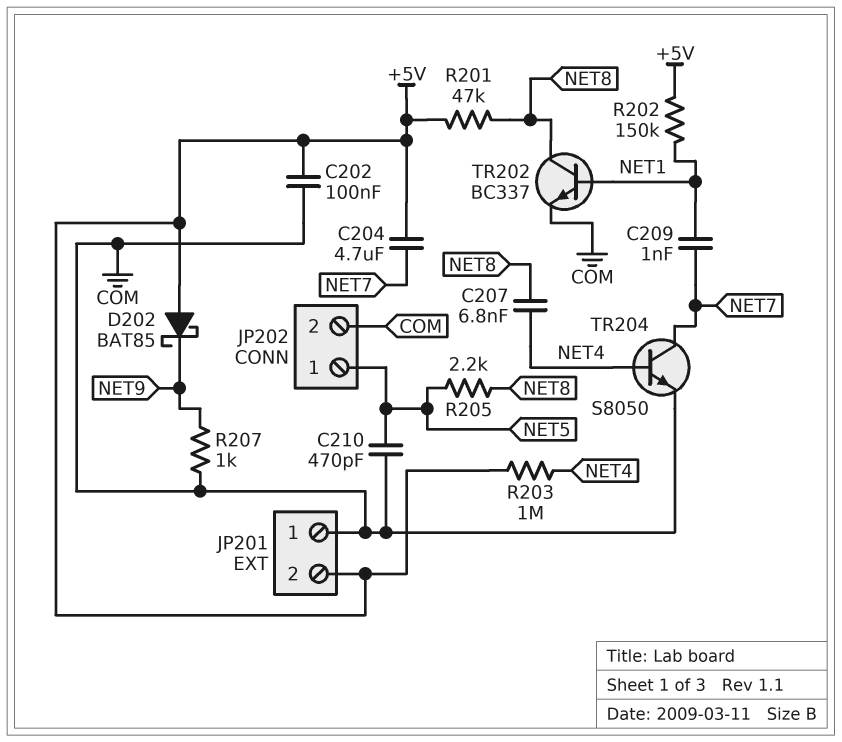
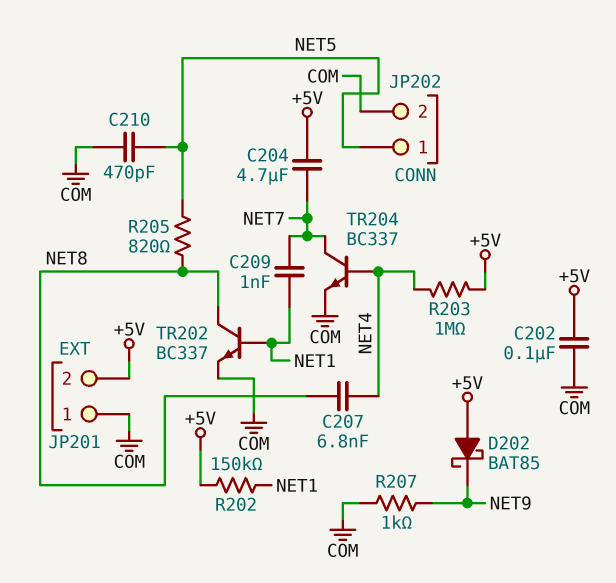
R201: 47k (+5V, NET8) -> none
R205: 2.2k (NET5, NET8) -> 820 (NET5, NET8)
TR204: NPN S8050 (B NET4, C NET7, E COM) -> NPN BC337 (B NET4, C NET7, E COM)

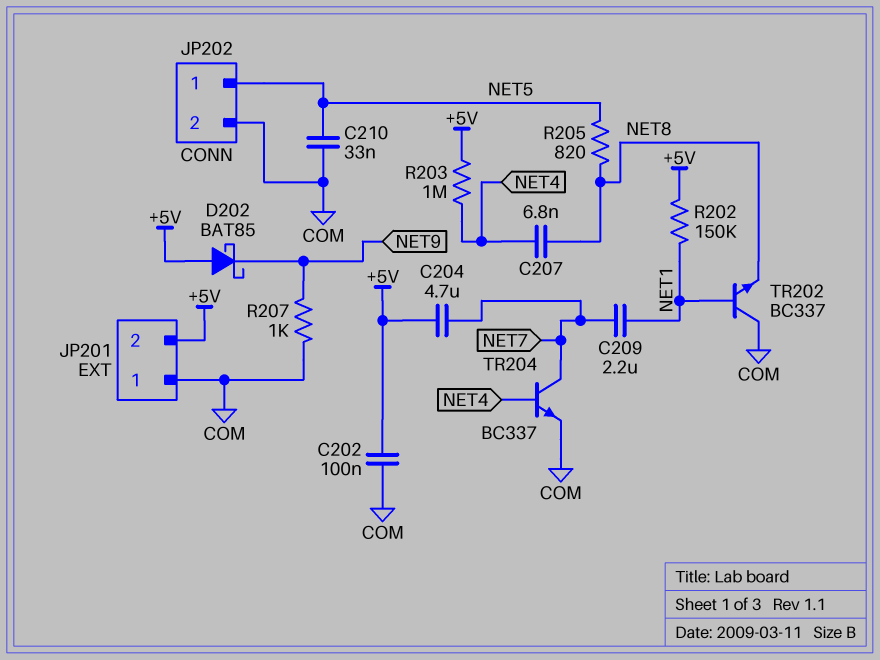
C209: 1nF (NET1, NET7) -> 2.2uF (NET1, NET7)
C210: 470pF (COM, NET5) -> 33nF (COM, NET5)
TR202: NPN BC337 (B NET1, C NET8, E COM) -> NPN BC337 (B NET1, C COM, E NET8)

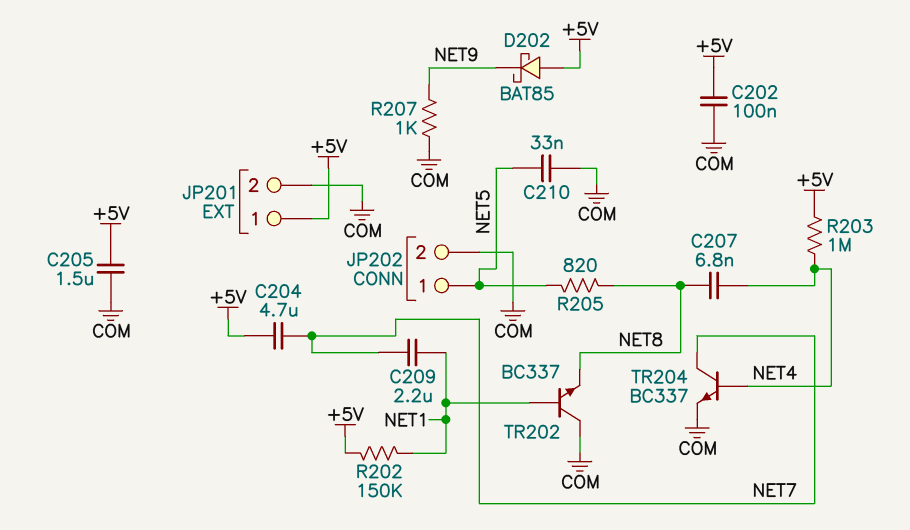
C205: none -> 1.5uF (+5V, COM)
JP201 pin 1: COM -> +5V
JP201 pin 2: +5V -> COM

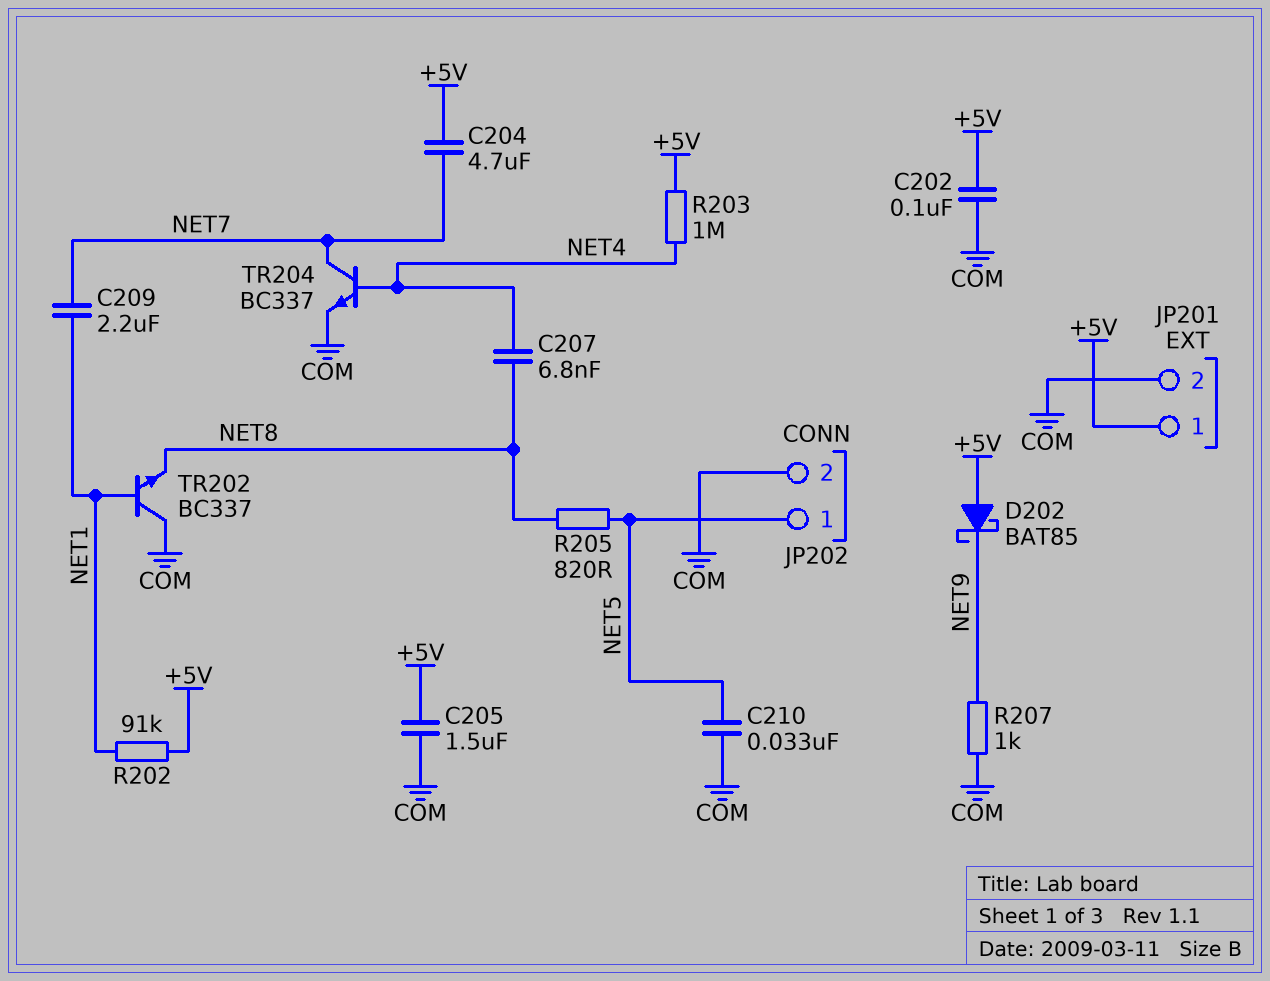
R202: 150k (+5V, NET1) -> 91k (+5V, NET1)

